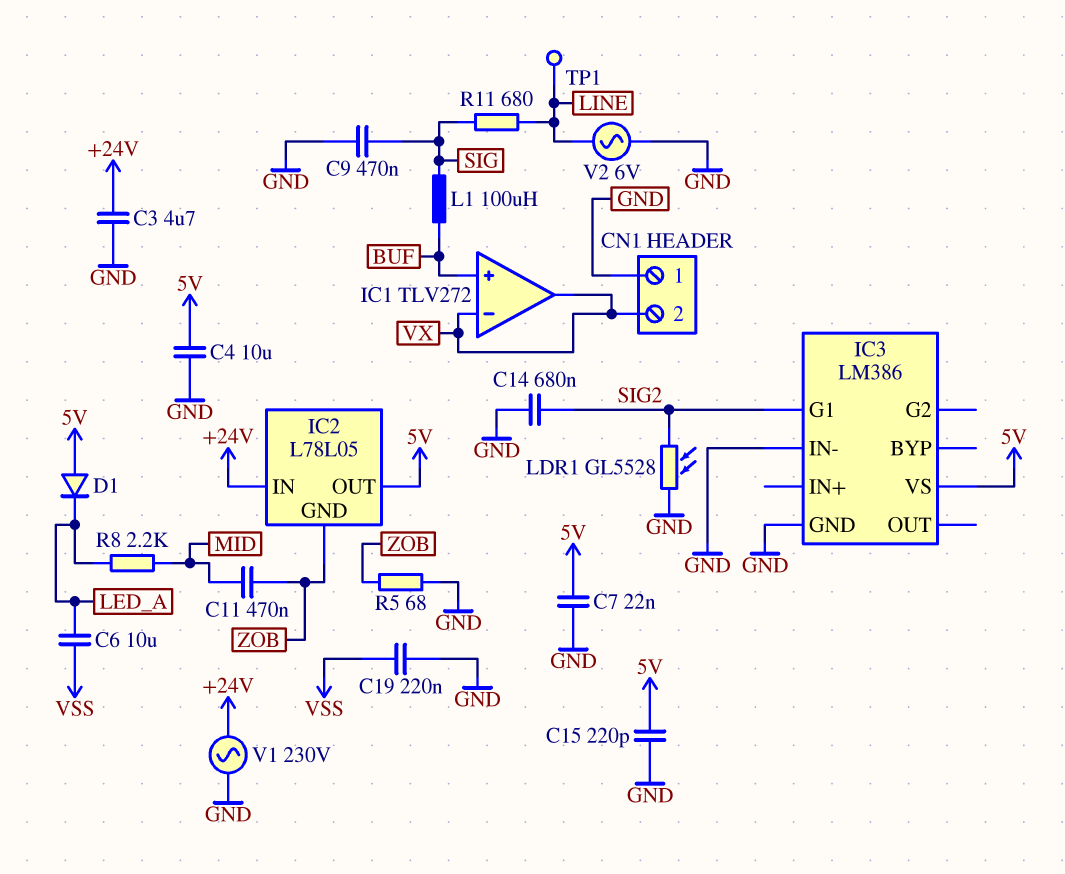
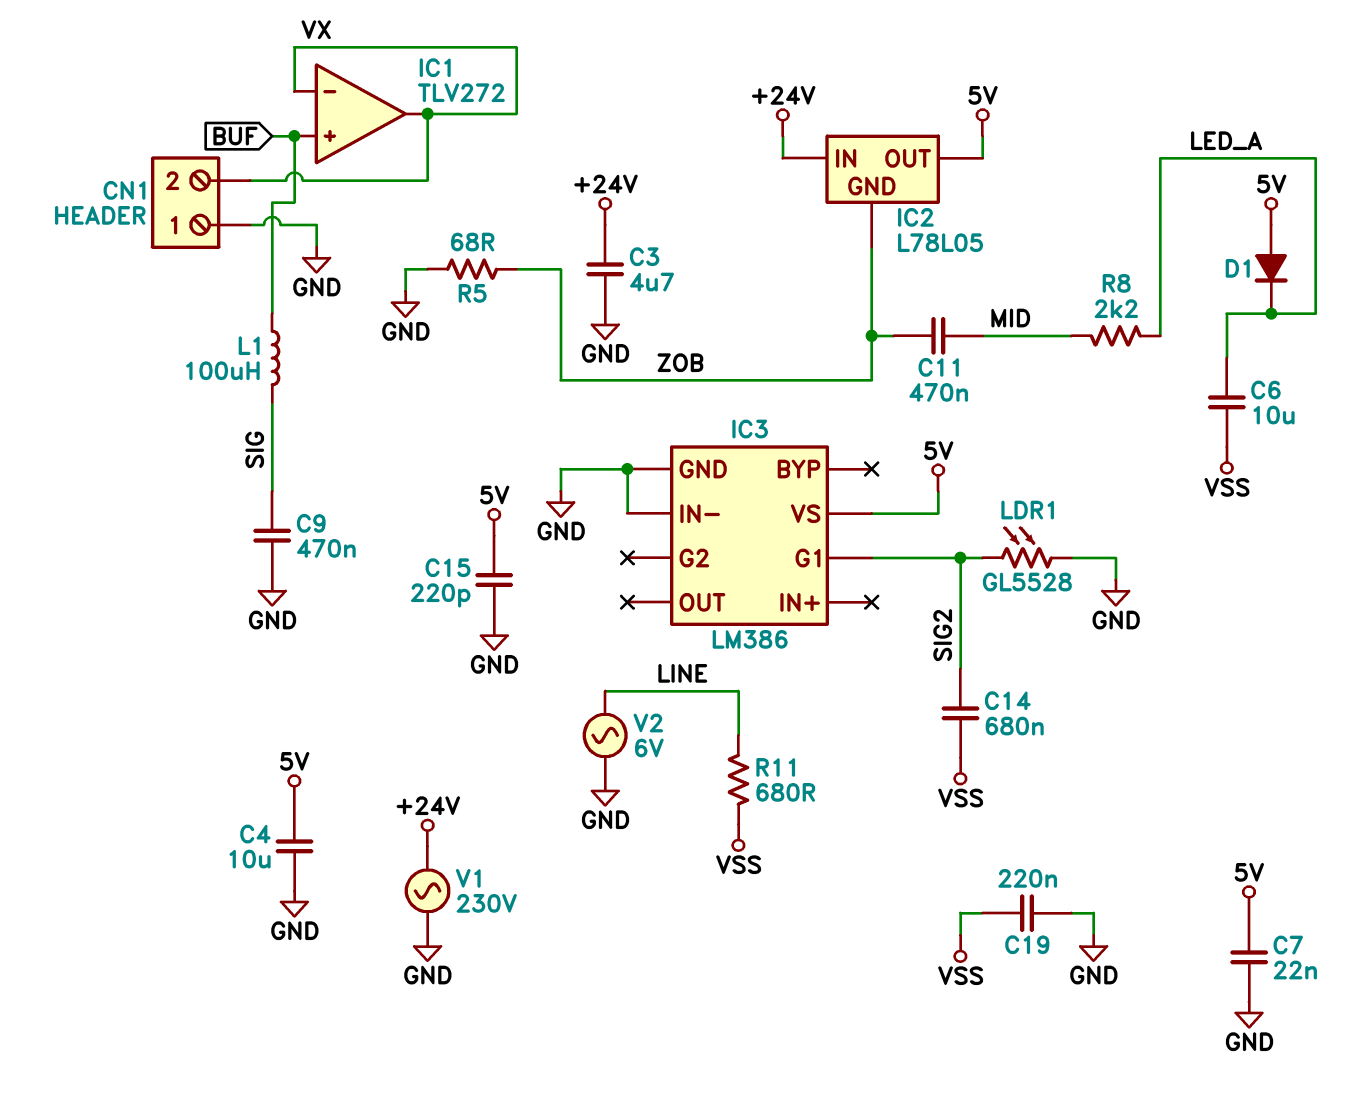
C14: 680nF (GND, SIG2) -> 680nF (SIG2, VSS)
R11: 680 (LINE, SIG) -> 680 (LINE, VSS)
TP1: test point (LINE) -> none

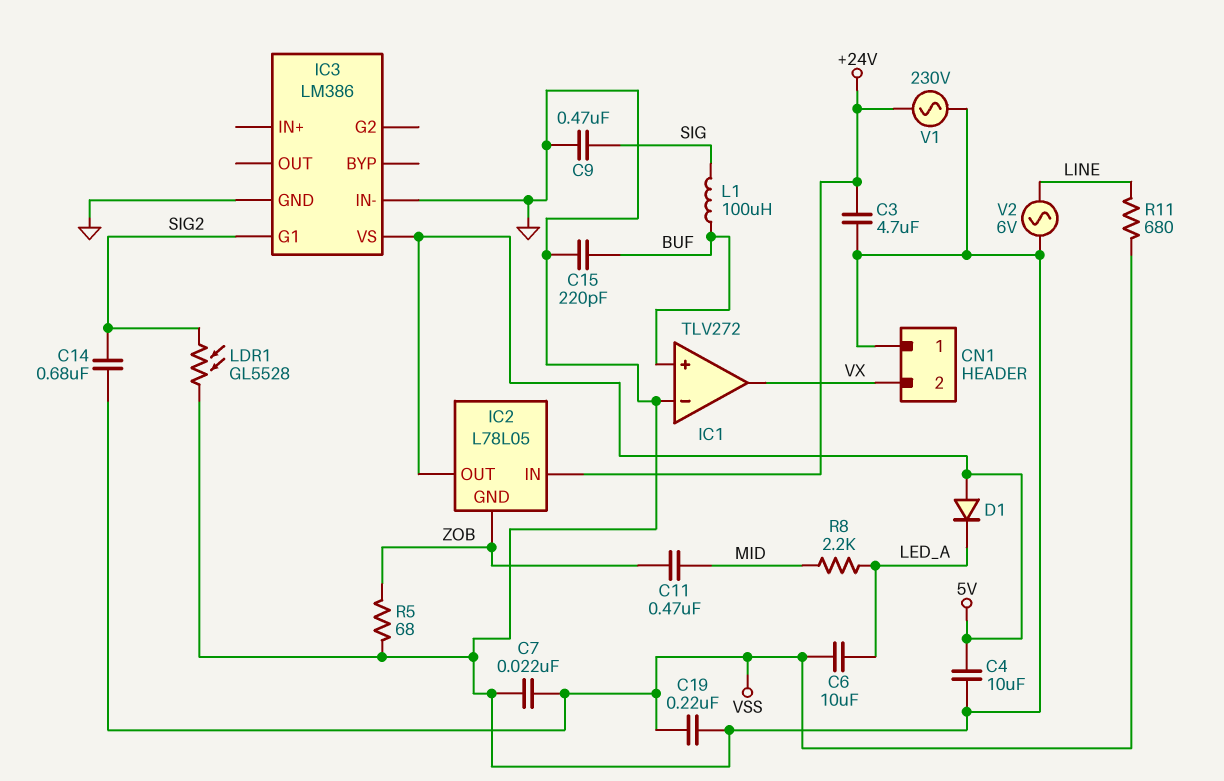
C7: 22nF (5V, GND) -> 22nF (GND, VSS)
C15: 220pF (5V, GND) -> 220pF (BUF, GND)
IC1 pin in-: VX -> GND

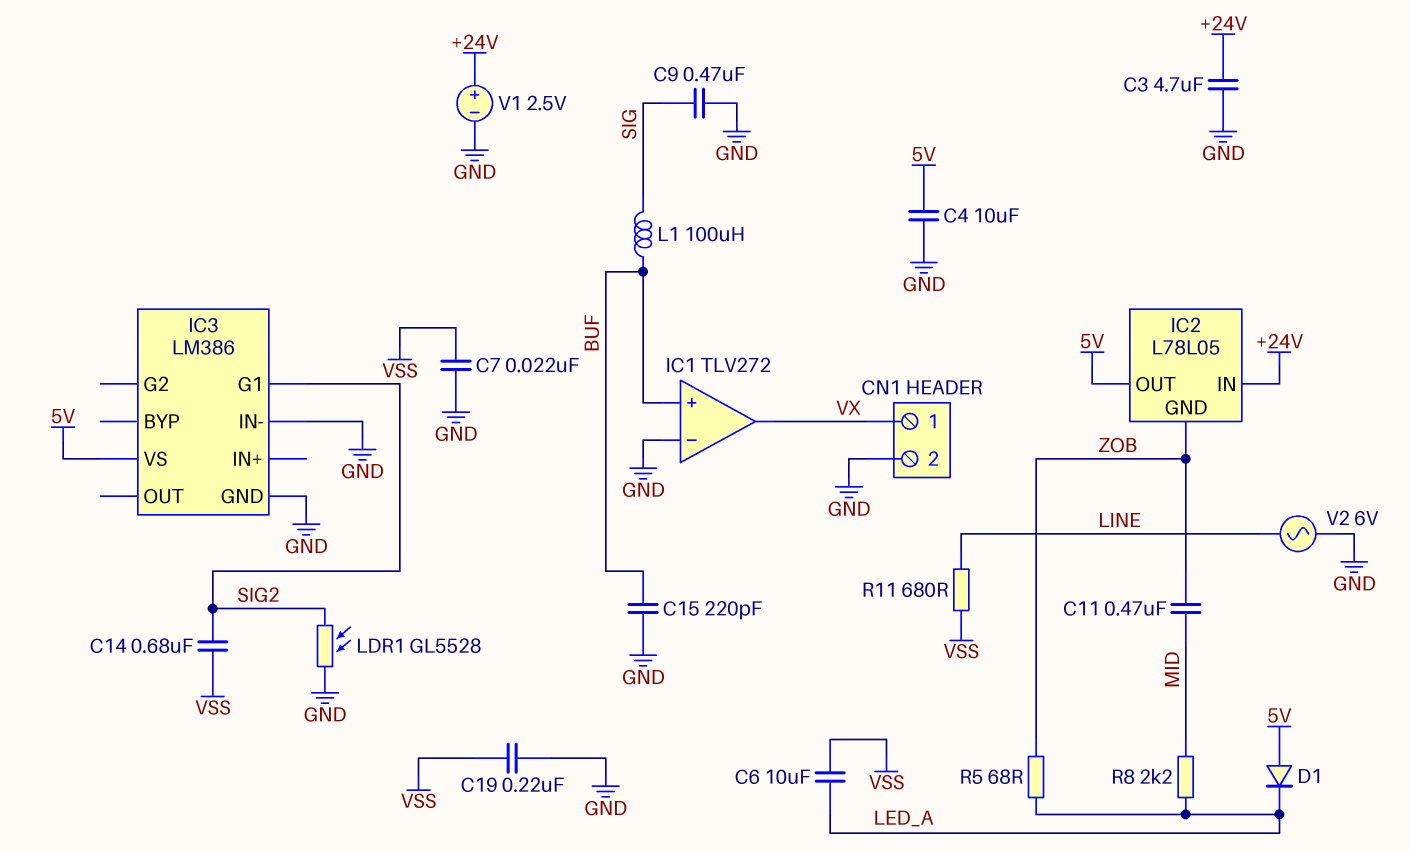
CN1 pin 1: GND -> VX
CN1 pin 2: VX -> GND
R5: 68 (GND, ZOB) -> 68 (LED_A, ZOB)
V1: AC 230V (+24V, GND) -> 2.5V (plus +24V, minus GND)

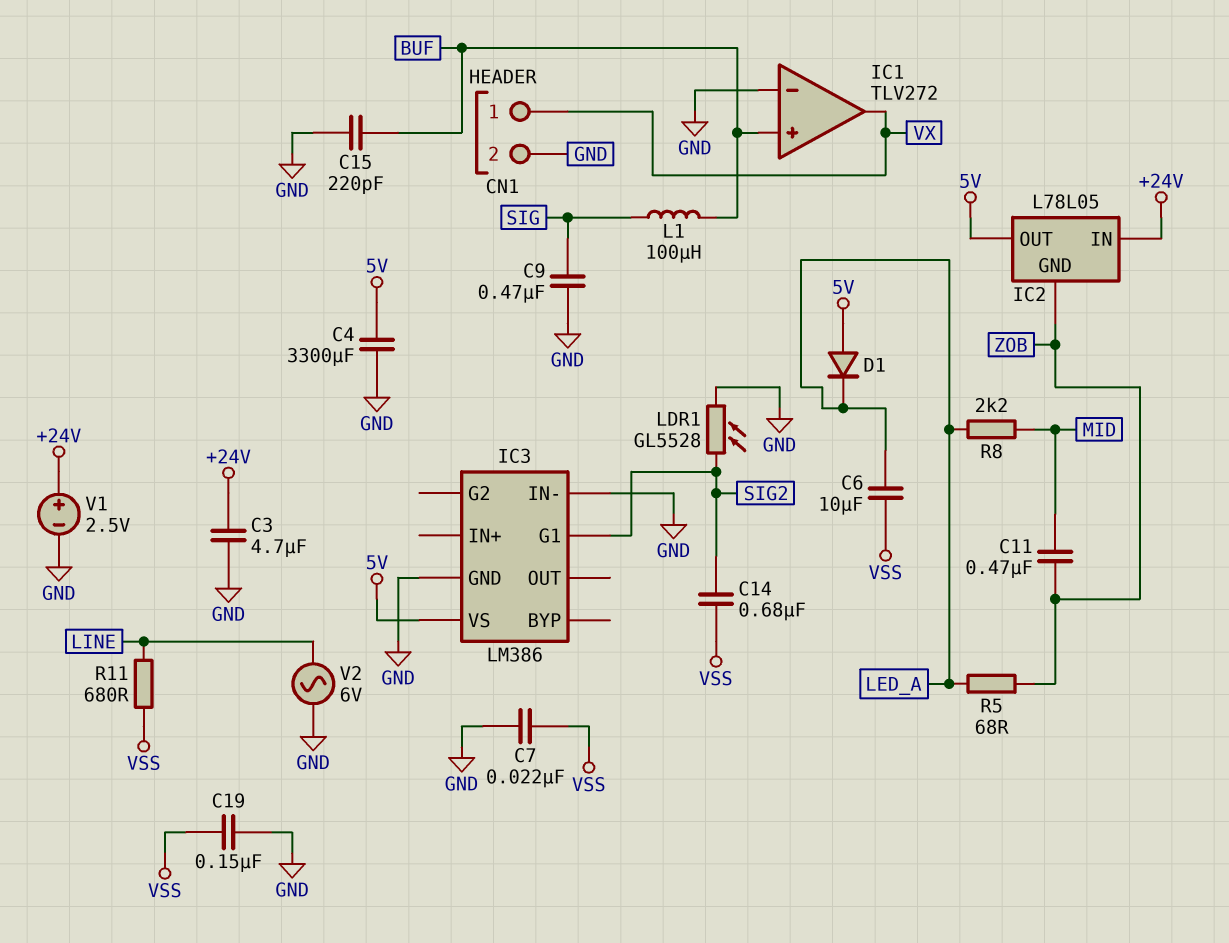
C4: 10uF (5V, GND) -> 3300uF (5V, GND)
C19: 220nF (GND, VSS) -> 150nF (GND, VSS)

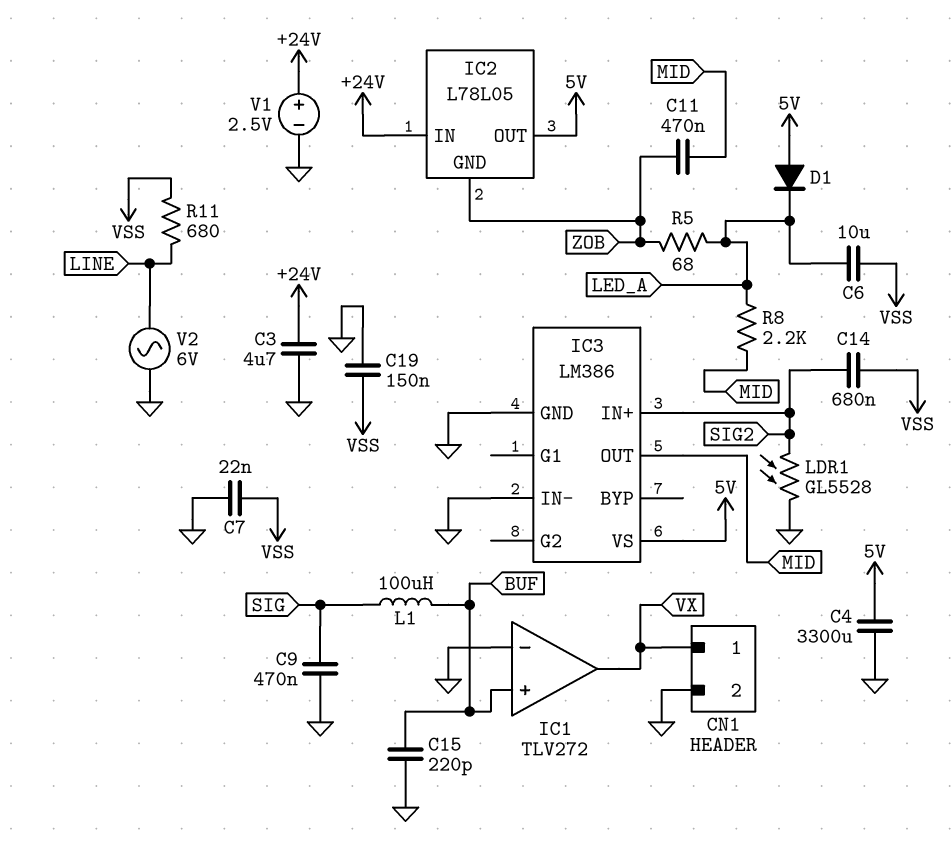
IC3 pin G1: SIG2 -> none
IC3 pin IN+: none -> SIG2
IC3 pin OUT: none -> MID

